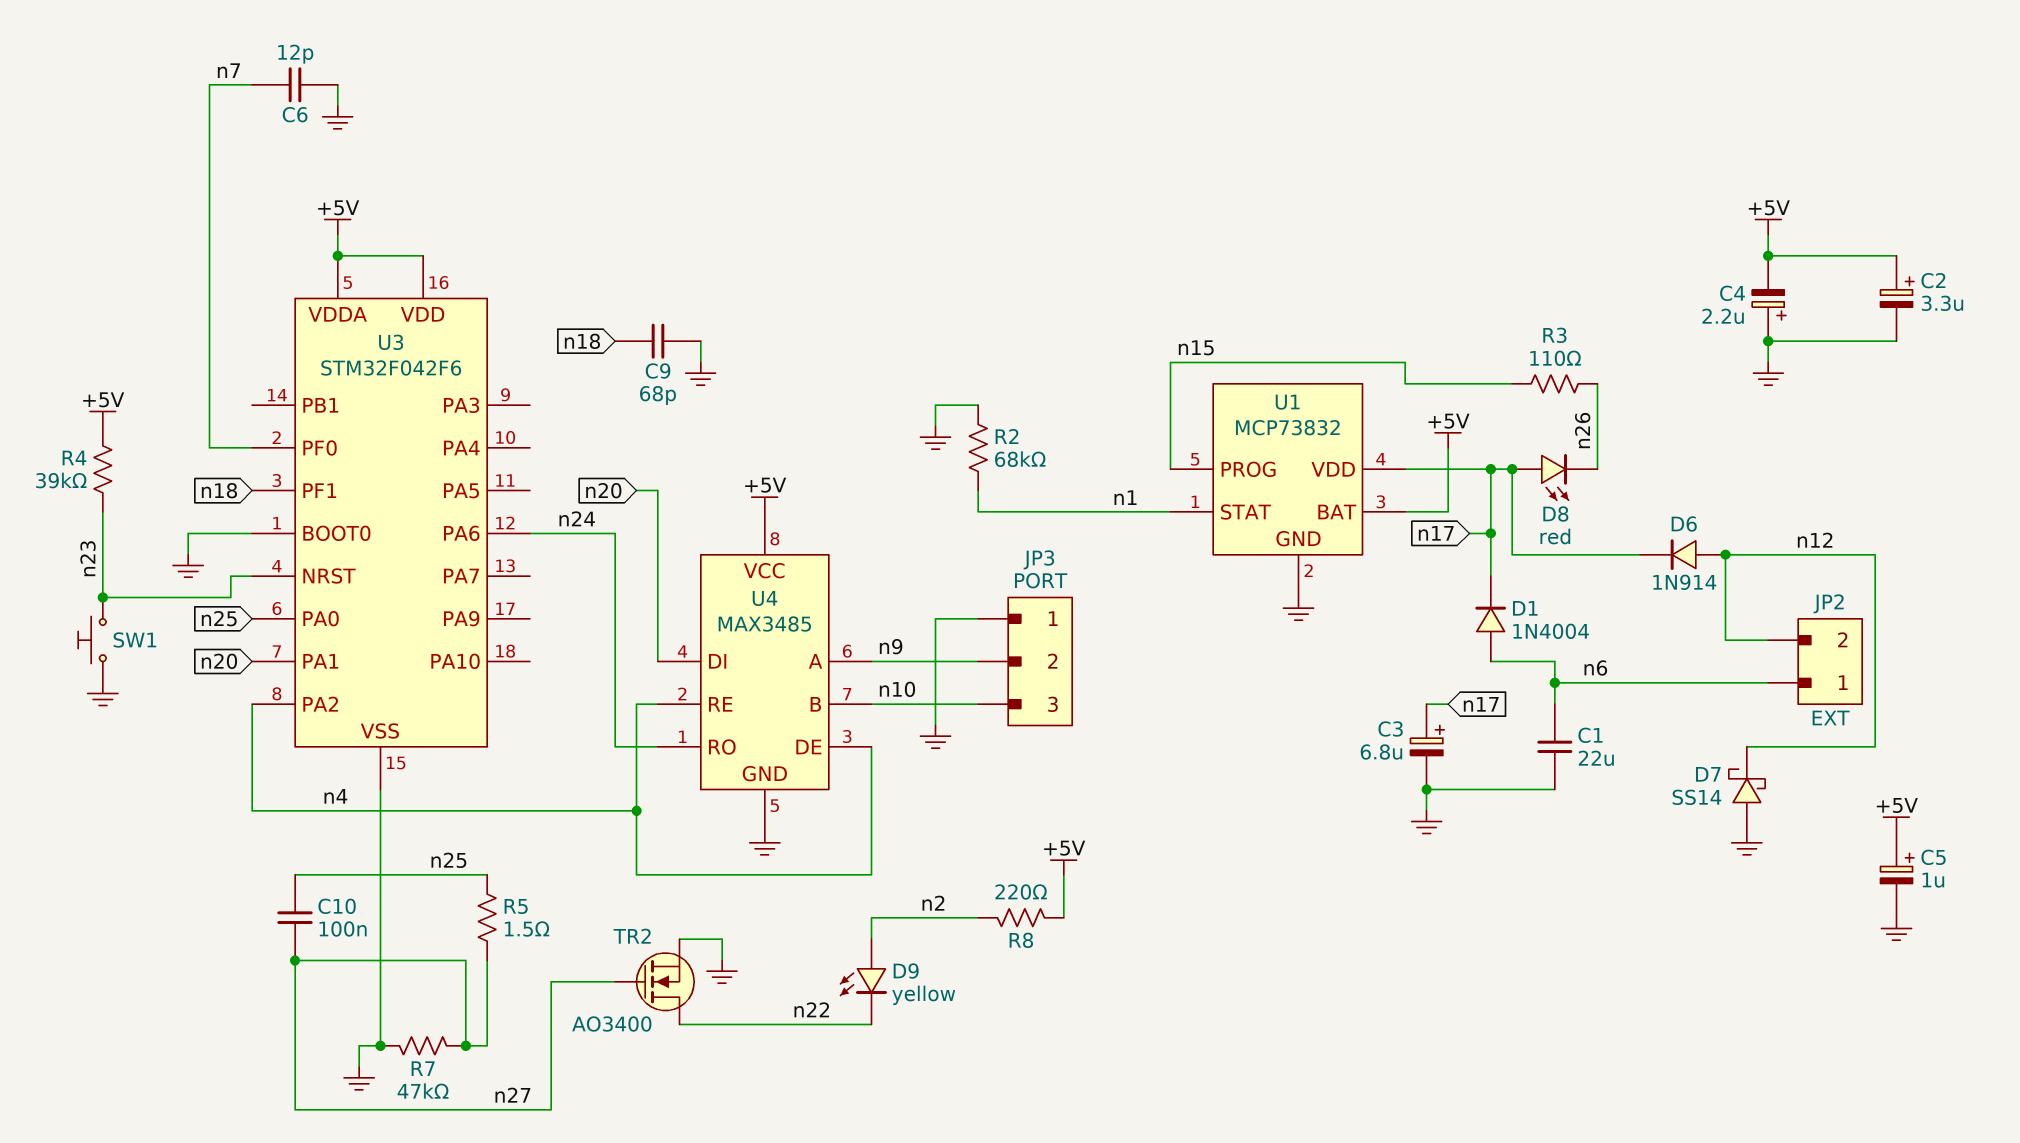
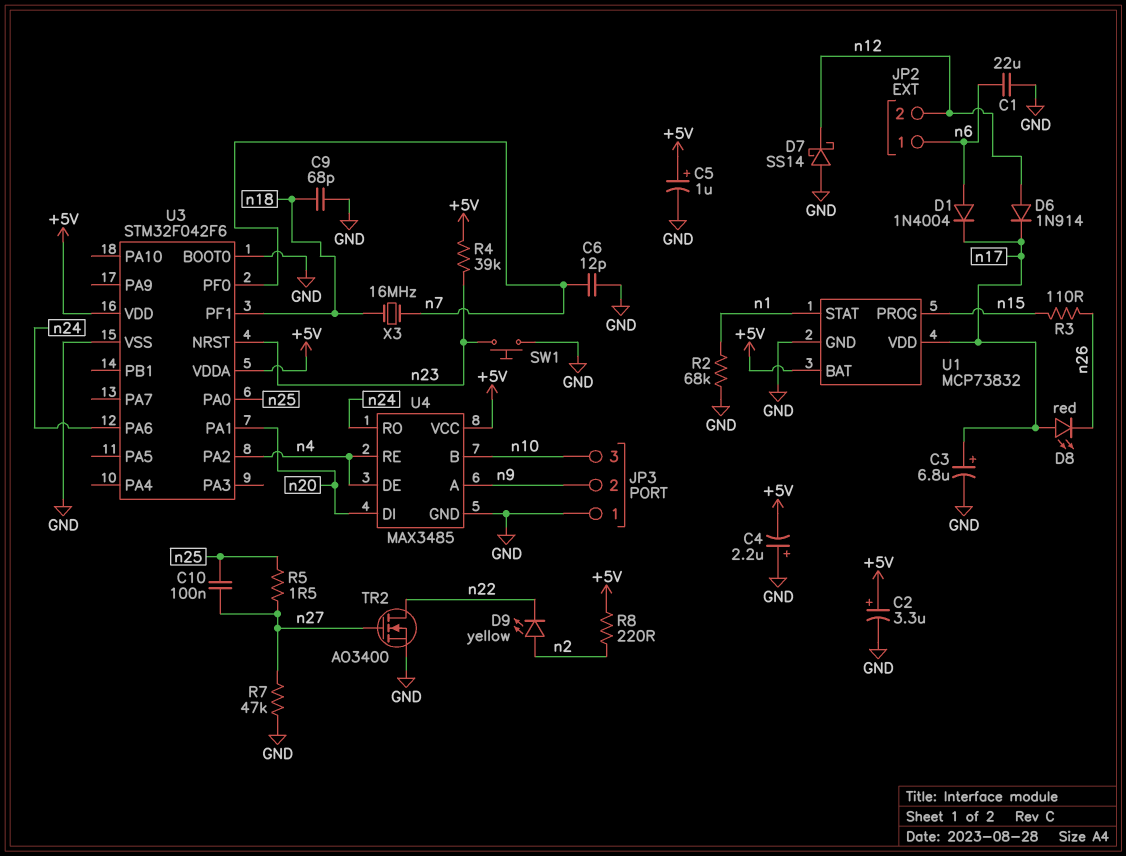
X3: none -> 16MHz (n7, n18)

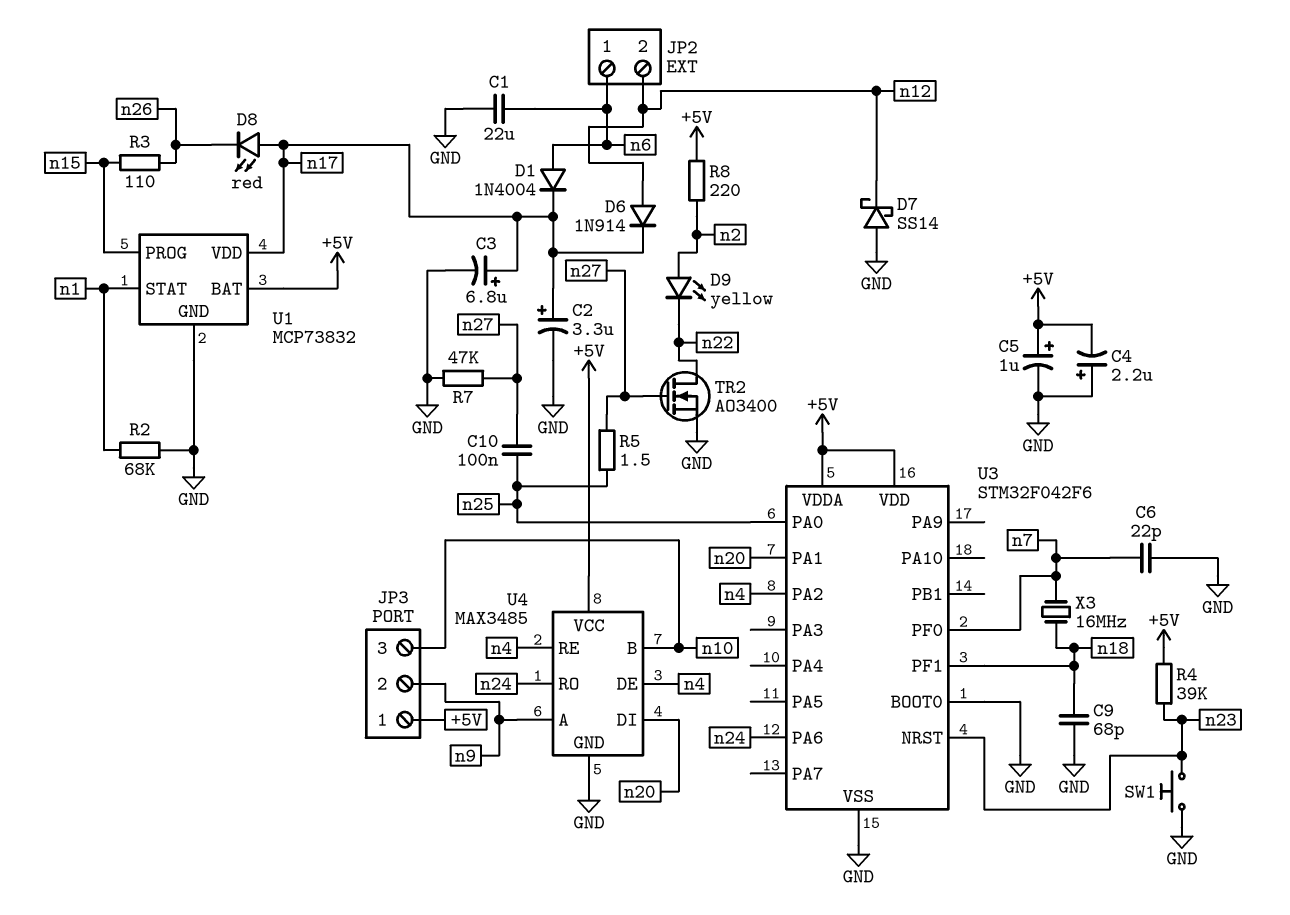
C2: 3.3uF (plus +5V, minus GND) -> 3.3uF (plus n17, minus GND)
C6: 12pF (GND, n7) -> 22pF (GND, n7)
JP3 pin 1: GND -> +5V

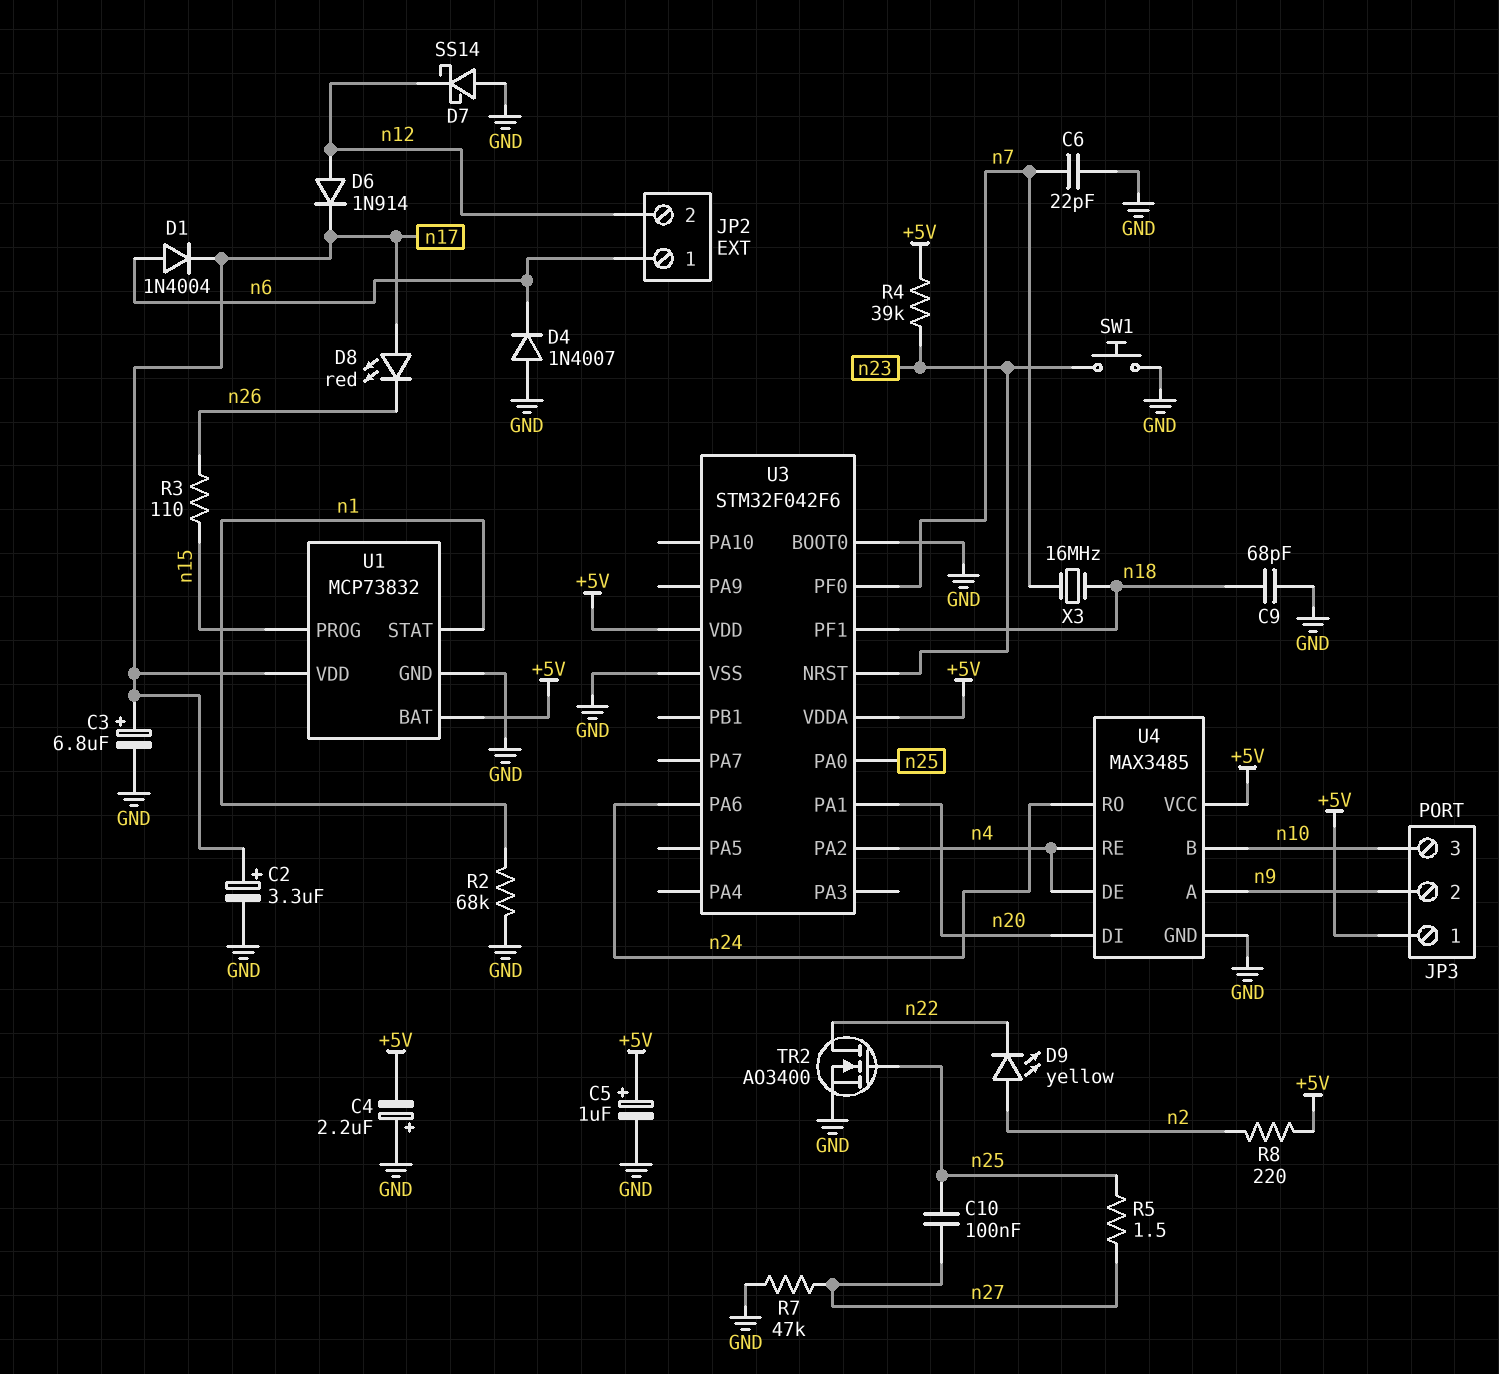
C1: 22uF (GND, n6) -> none
D4: none -> diode 1N4007 (A GND, K n6)
TR2: NMOS AO3400 (G n27, D n22, S GND) -> NMOS AO3400 (G n25, D n22, S GND)

